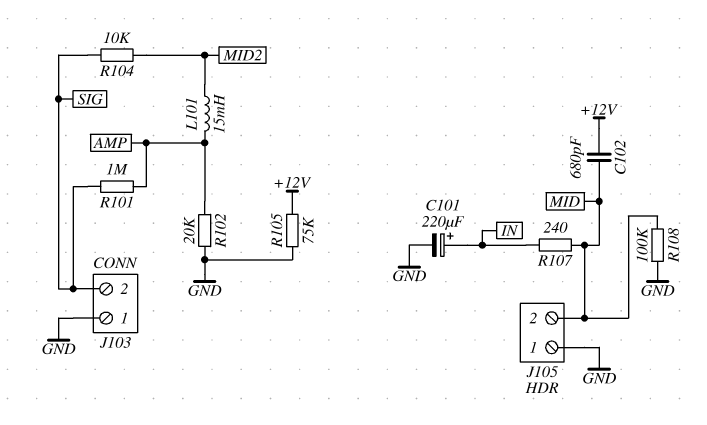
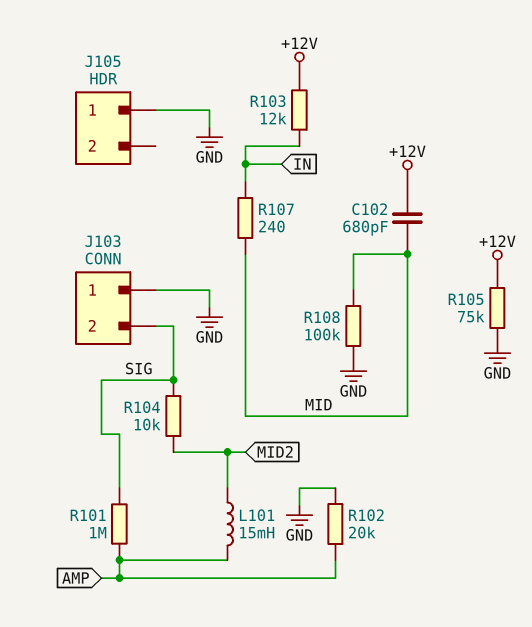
C101: 220uF (plus IN, minus GND) -> none
J105 pin 2: MID -> none
R103: none -> 12k (+12V, IN)

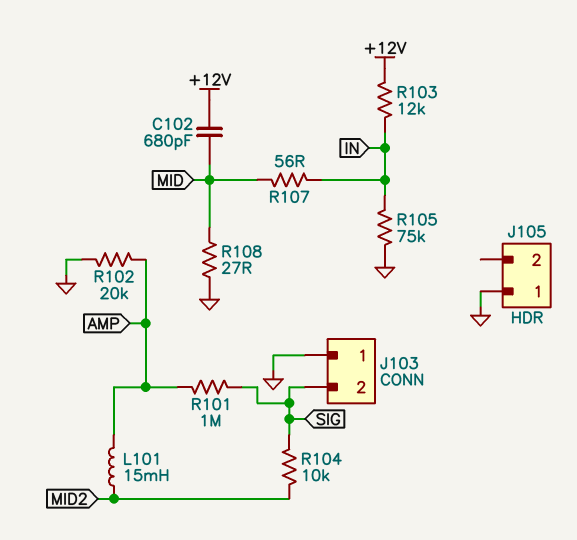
R105: 75k (+12V, GND) -> 75k (GND, IN)
R107: 240 (IN, MID) -> 56 (IN, MID)
R108: 100k (GND, MID) -> 27 (GND, MID)

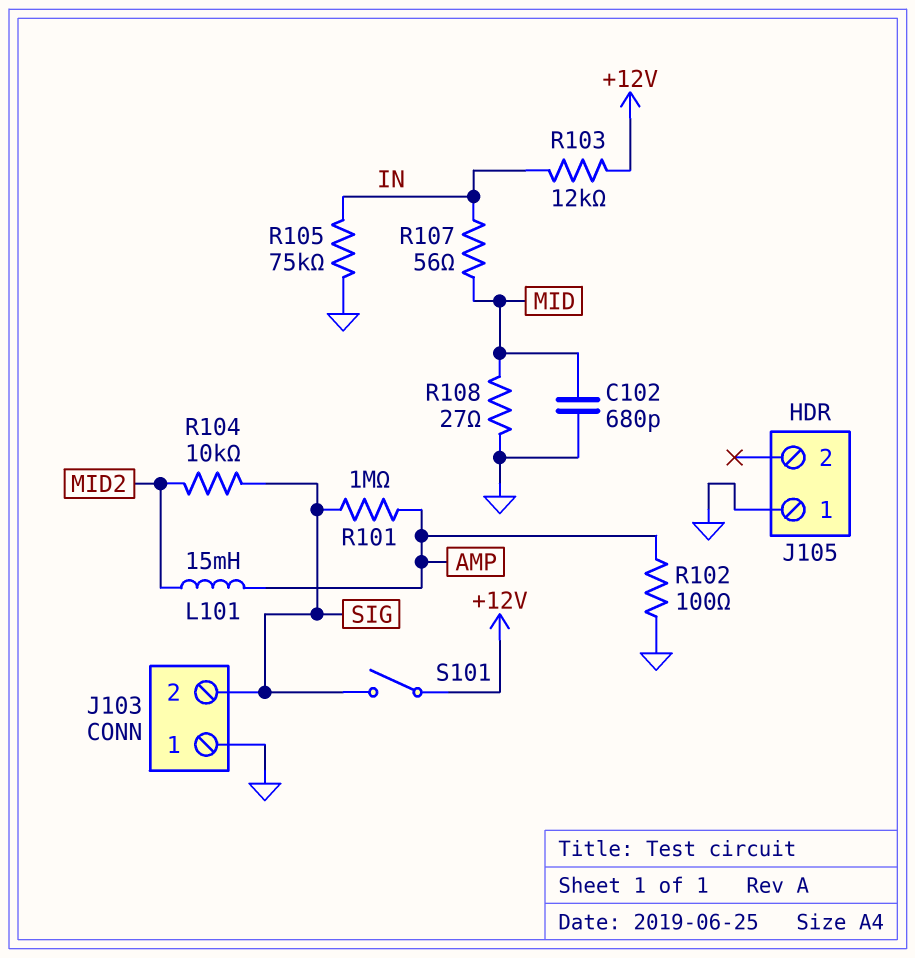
C102: 680pF (+12V, MID) -> 680pF (GND, MID)
R102: 20k (AMP, GND) -> 100 (AMP, GND)
S101: none -> switch (+12V, SIG)

